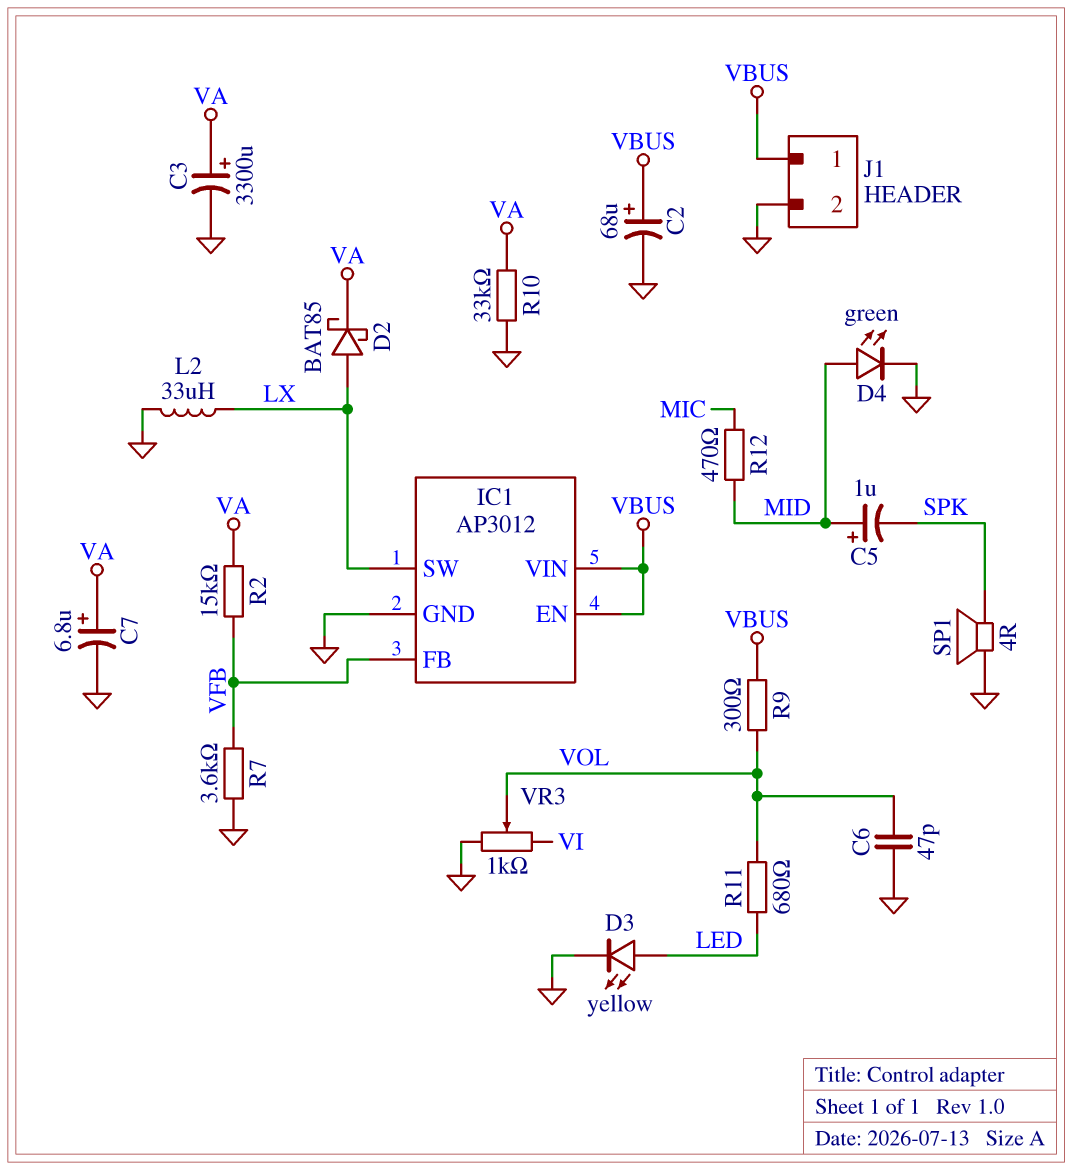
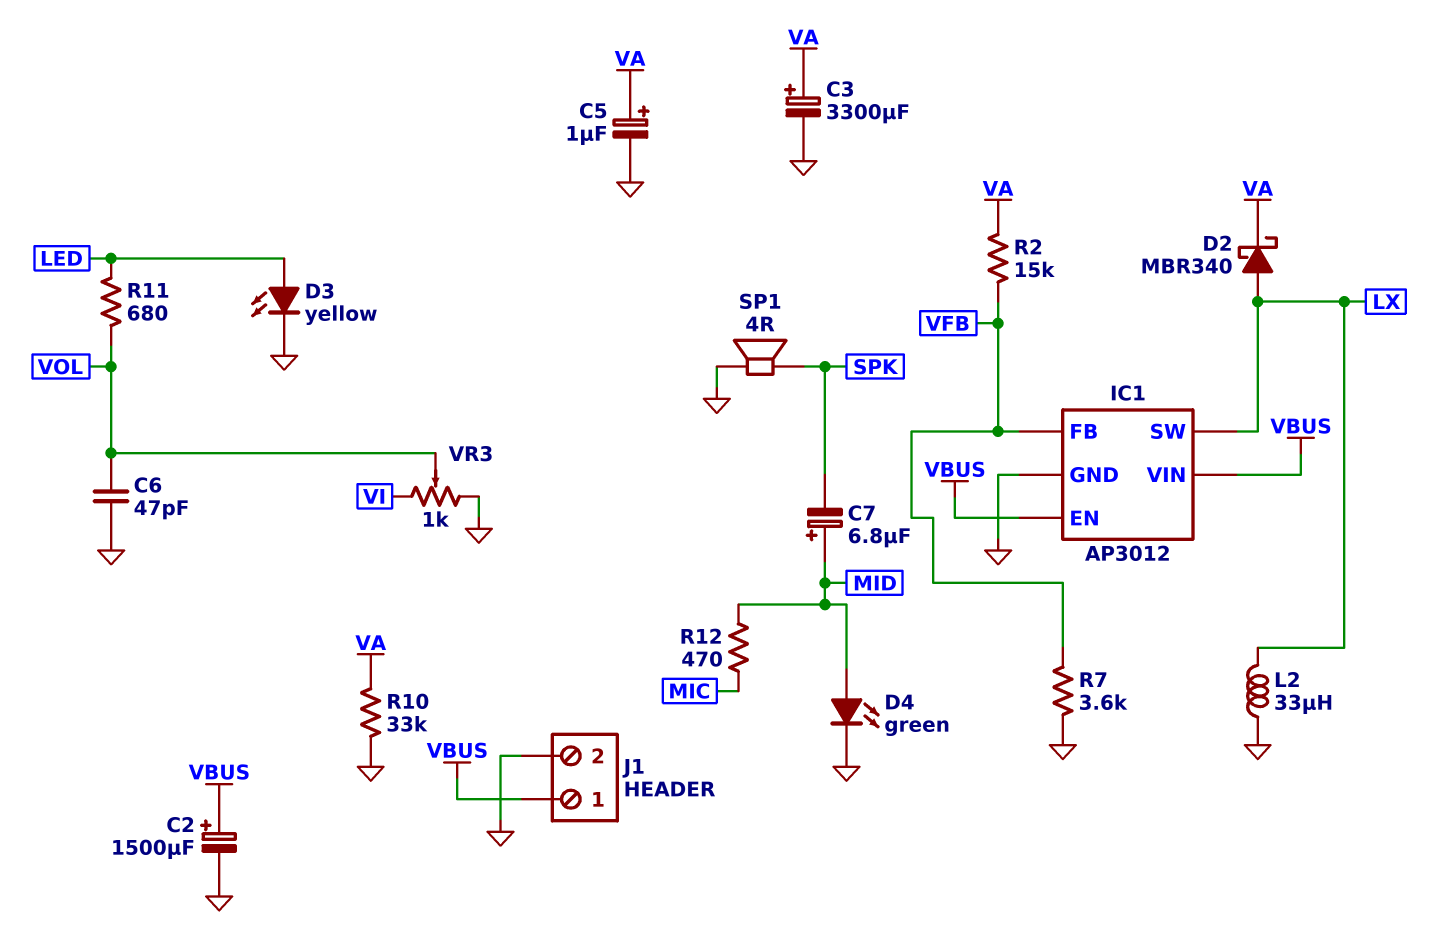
C2: 68uF (plus VBUS, minus GND) -> 1500uF (plus VBUS, minus GND)
C5: 1uF (plus MID, minus SPK) -> 1uF (plus VA, minus GND)
C7: 6.8uF (plus VA, minus GND) -> 6.8uF (plus MID, minus SPK)
D2: schottky BAT85 (A LX, K VA) -> schottky MBR340 (A LX, K VA)
R9: 300 (VBUS, VOL) -> none

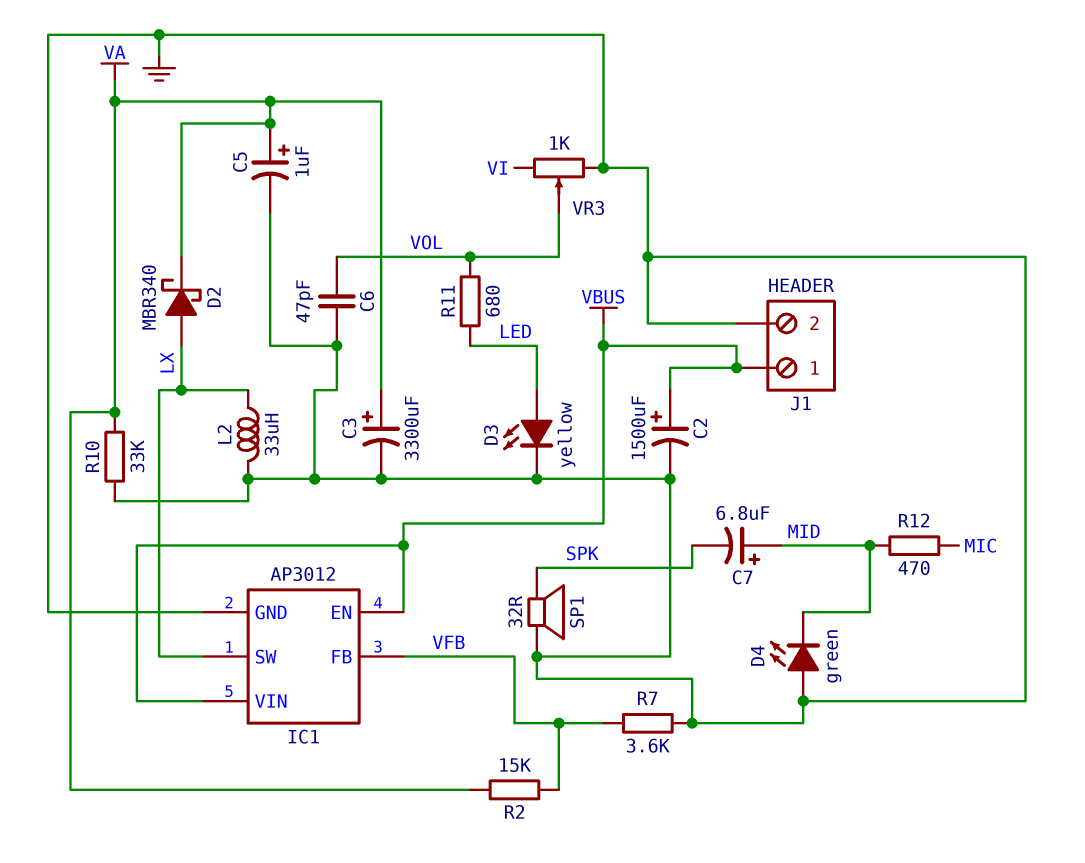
D4: LED green (A MID, K GND) -> LED green (A GND, K MID)
SP1: speaker 4R (GND, SPK) -> speaker 32R (GND, SPK)

